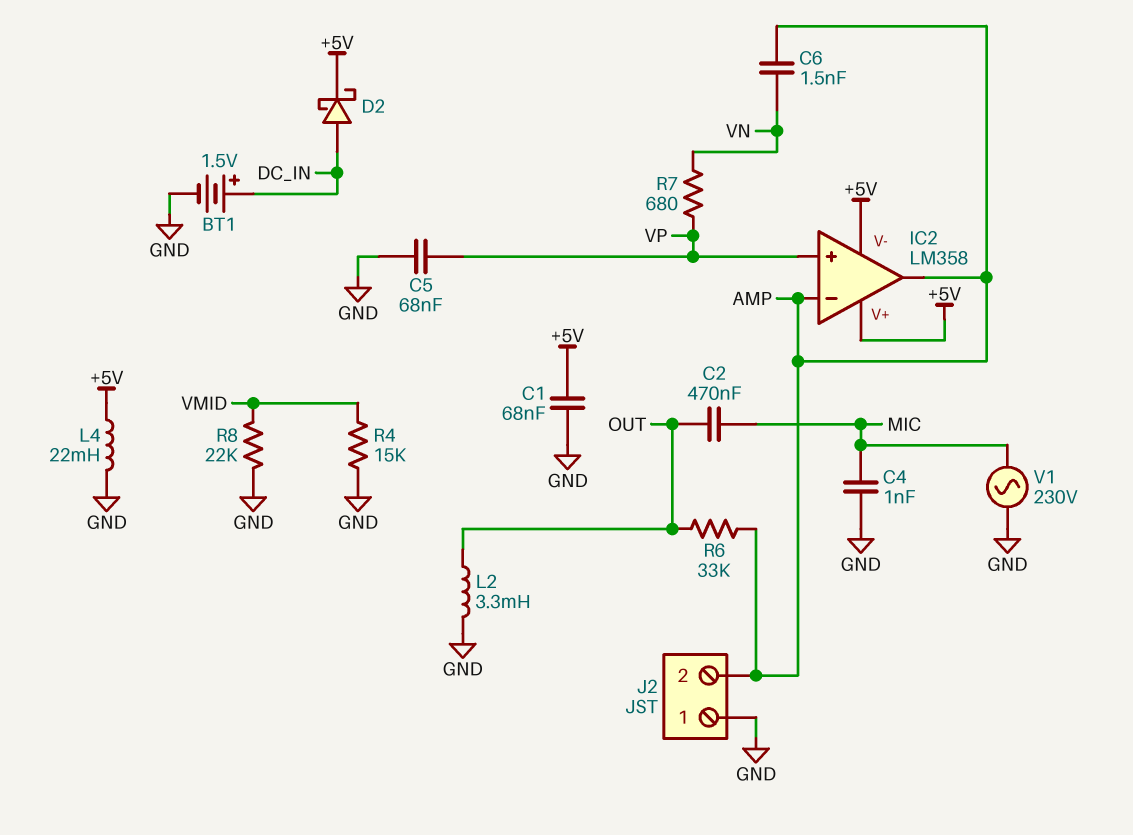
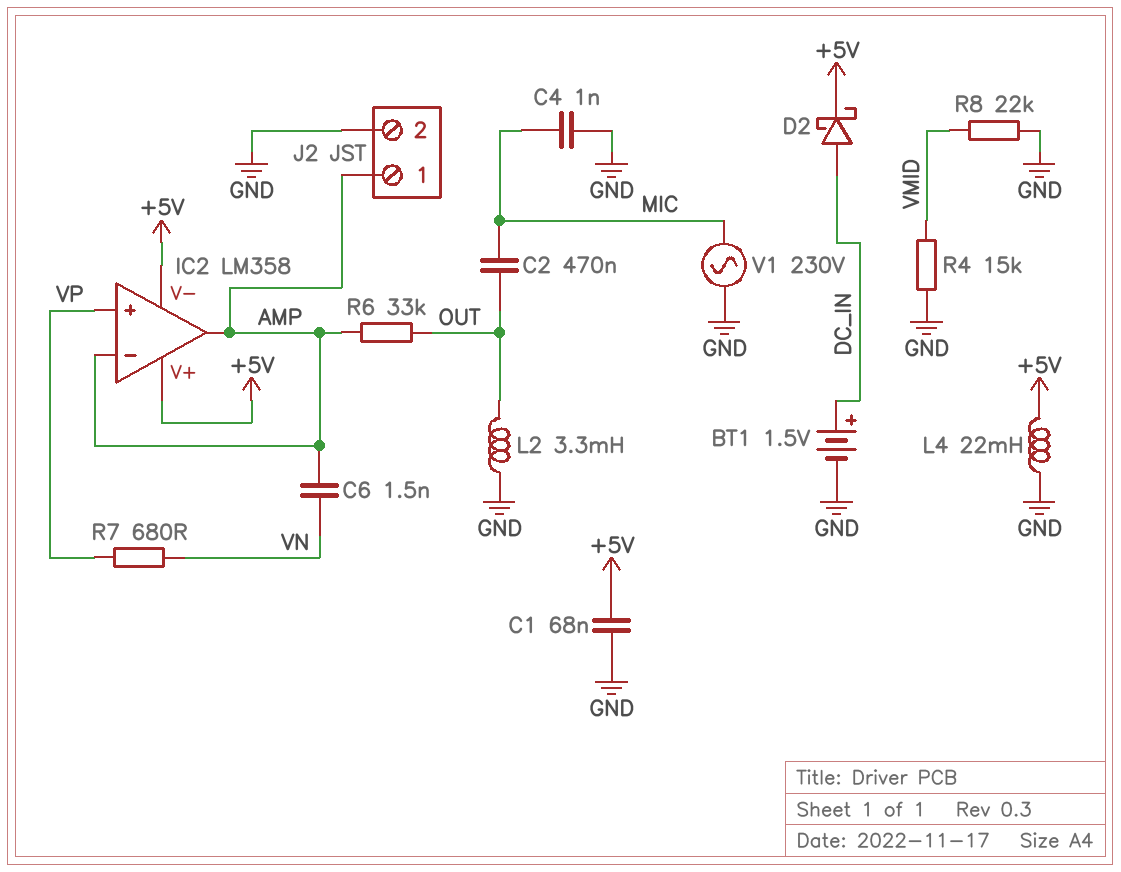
C5: 68nF (GND, VP) -> none
J2 pin 1: GND -> AMP
J2 pin 2: AMP -> GND

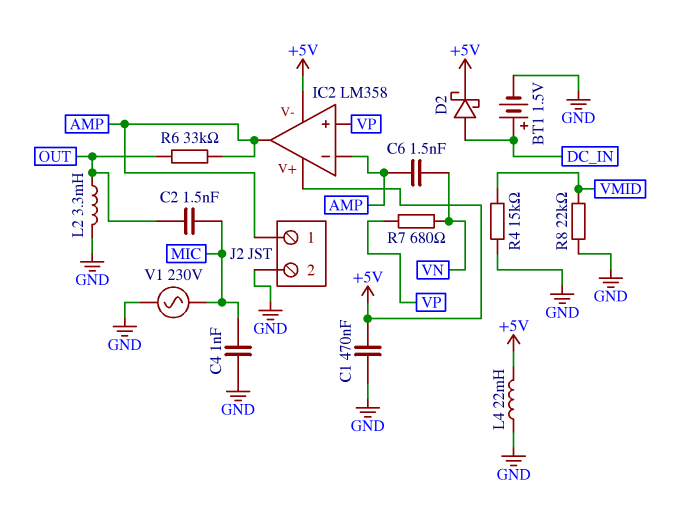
C1: 68nF (+5V, GND) -> 470nF (+5V, GND)
C2: 470nF (MIC, OUT) -> 1.5nF (MIC, OUT)

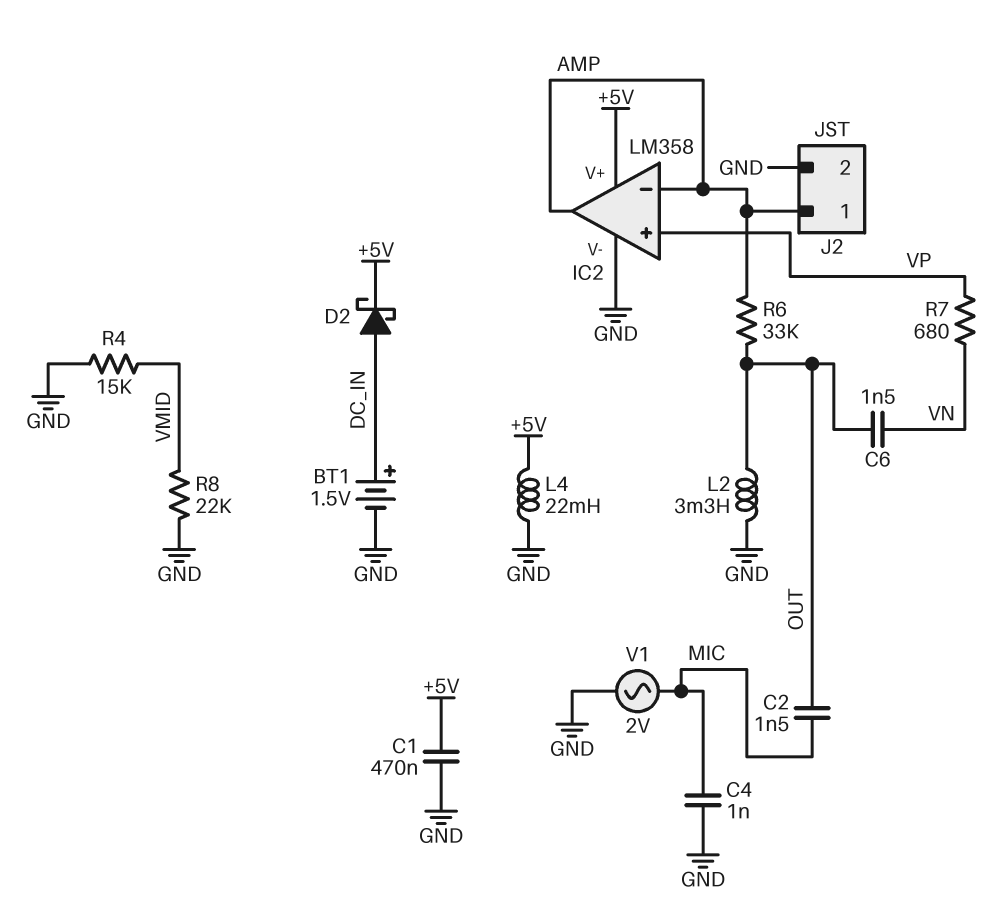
C6: 1.5nF (AMP, VN) -> 1.5nF (OUT, VN)
IC2 pin V-: +5V -> GND
V1: AC 230V (GND, MIC) -> AC 2V (GND, MIC)

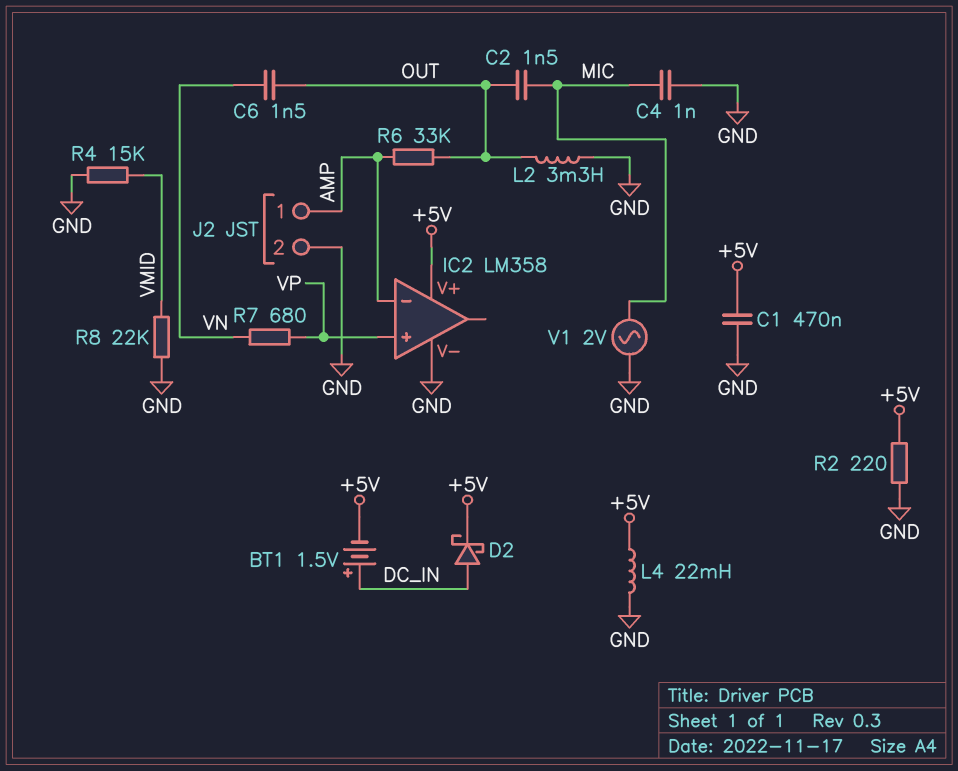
BT1: 1.5V (plus DC_IN, minus GND) -> 1.5V (plus DC_IN, minus +5V)
IC2 pin out: AMP -> none
R2: none -> 220 (+5V, GND)

